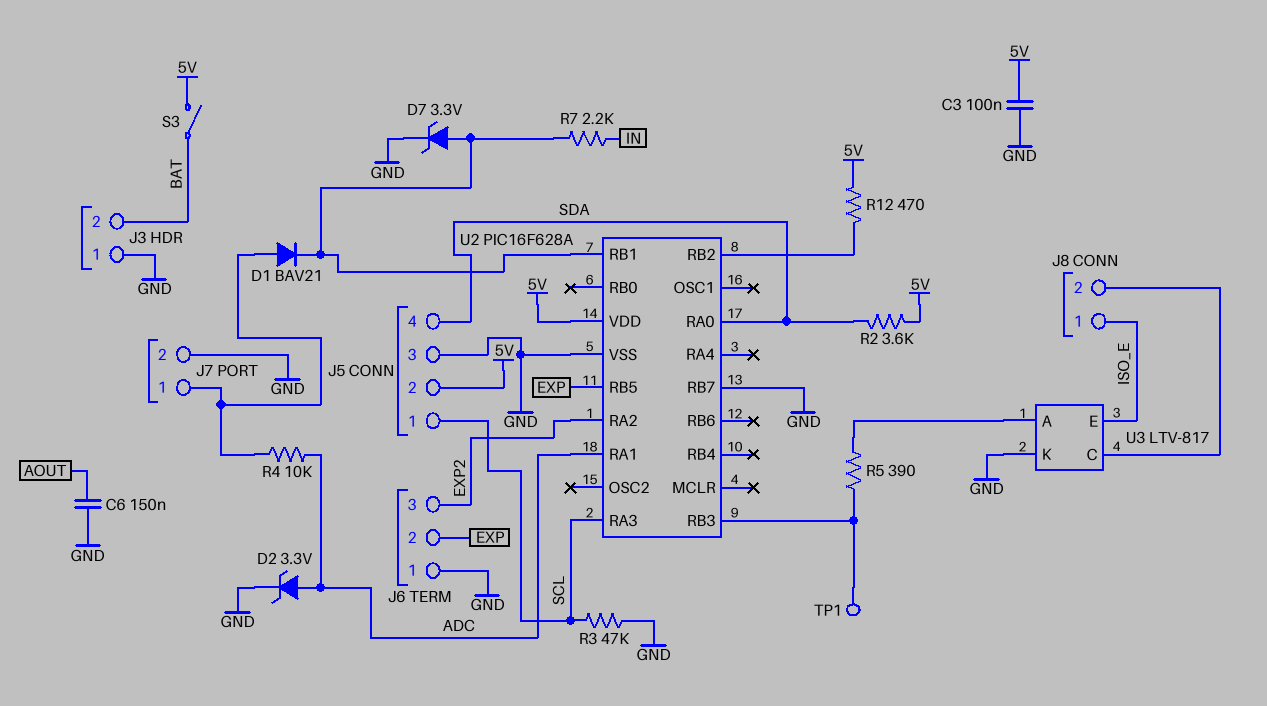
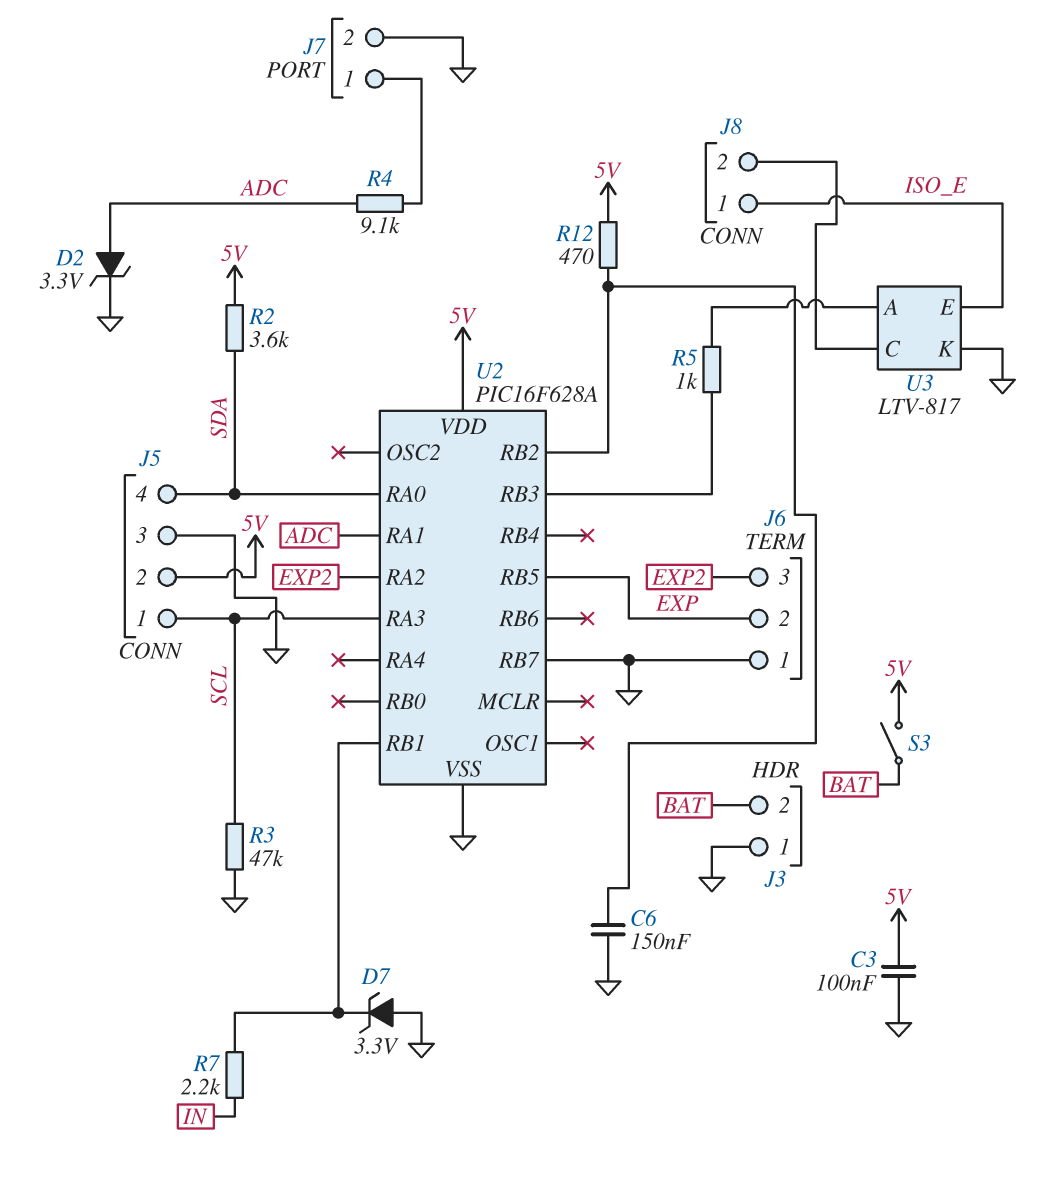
C6: 150nF (AOUT, GND) -> 150nF (GND, U2/RB2)
D1: diode BAV21 (A J7/1, K U2/RB1) -> none
D7: zener 3.3V (A U2/RB1, K GND) -> zener 3.3V (A GND, K U2/RB1)
R4: 10k (ADC, J7/1) -> 9.1k (ADC, J7/1)
R5: 390 (U2/RB3, U3/A) -> 1k (U2/RB3, U3/A)
TP1: test point (U2/RB3) -> none

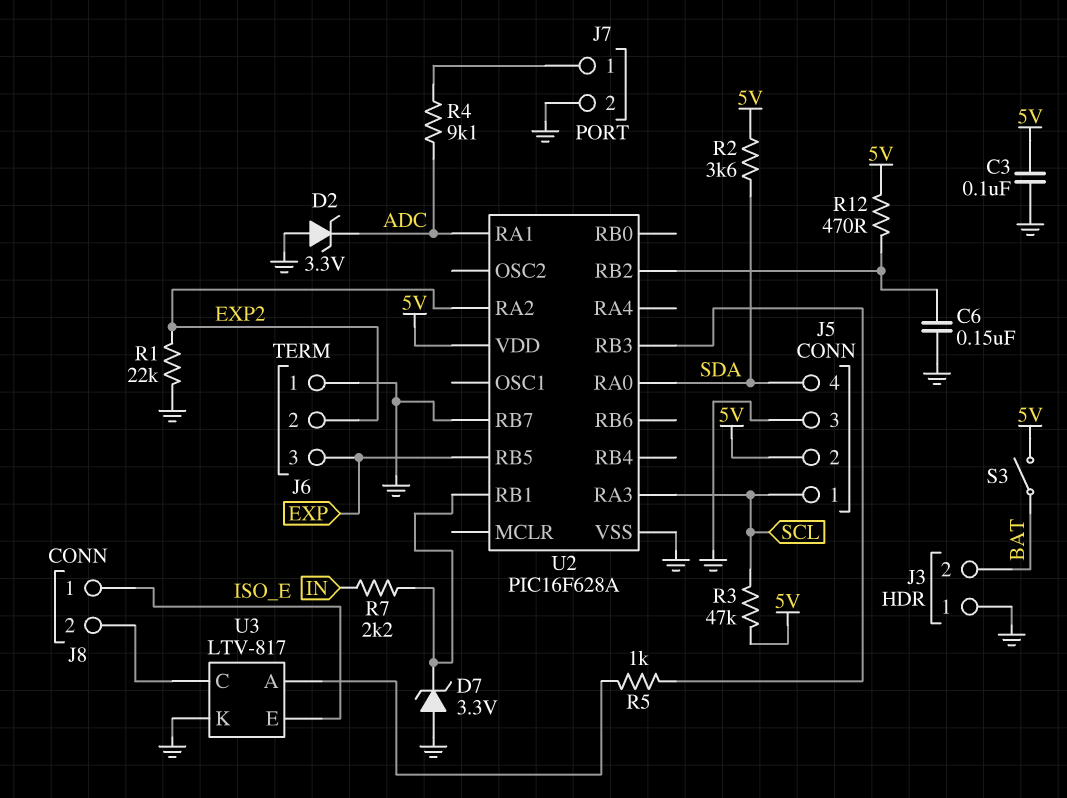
D2: zener 3.3V (A ADC, K GND) -> zener 3.3V (A GND, K ADC)
J6 pin 2: EXP -> EXP2
J6 pin 3: EXP2 -> EXP
R1: none -> 22k (EXP2, GND)
R3: 47k (GND, SCL) -> 47k (5V, SCL)

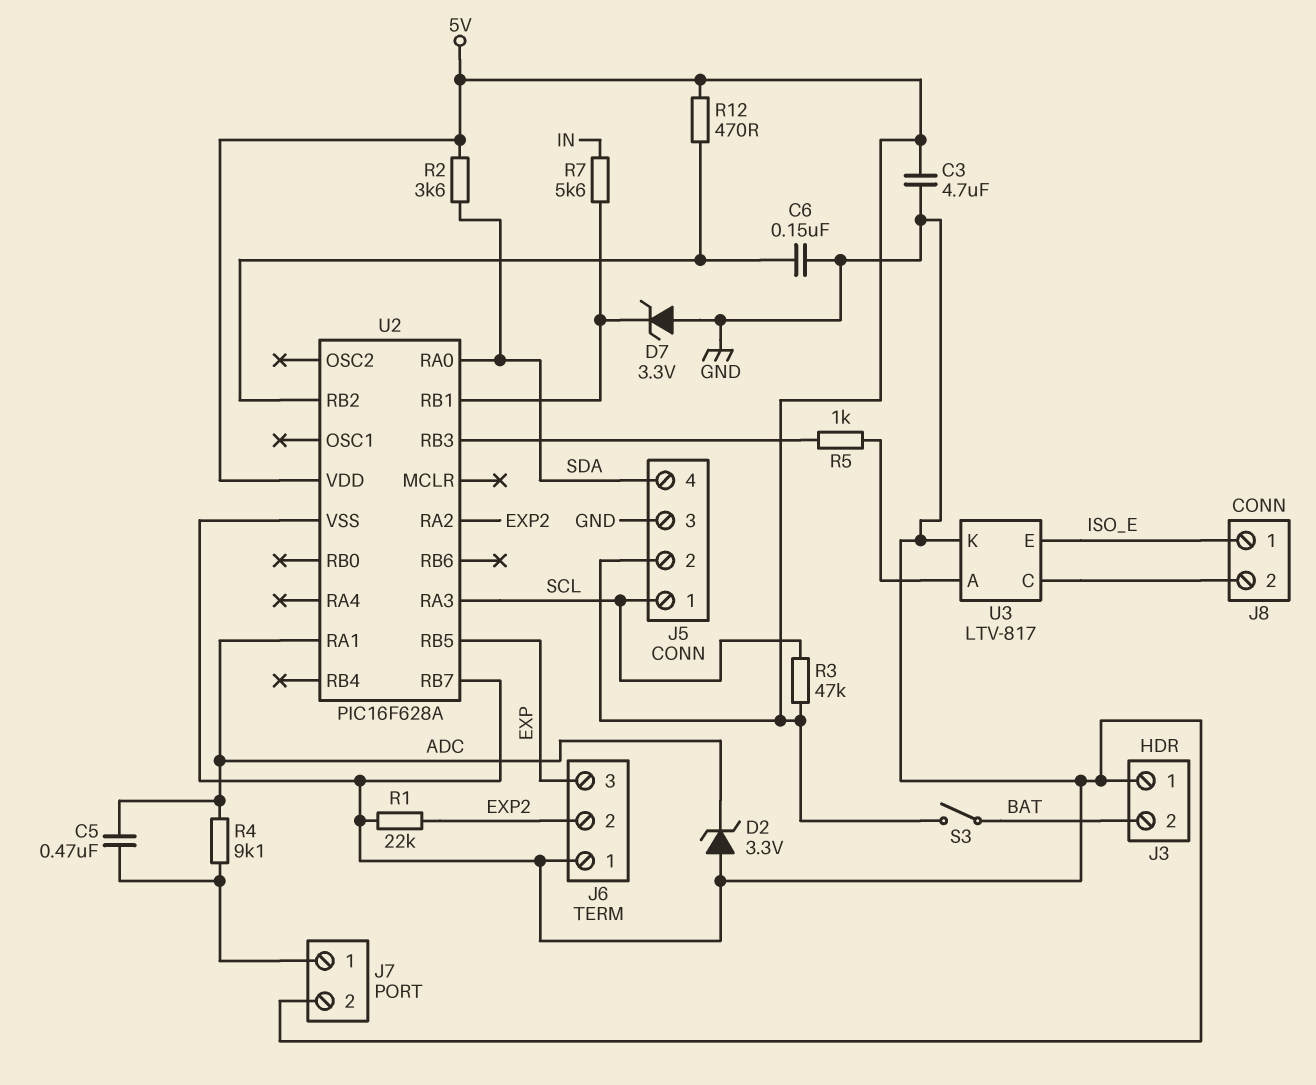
C3: 100nF (5V, GND) -> 4.7uF (5V, GND)
C5: none -> 470nF (ADC, J7/1)
R7: 2.2k (IN, U2/RB1) -> 5.6k (IN, U2/RB1)

